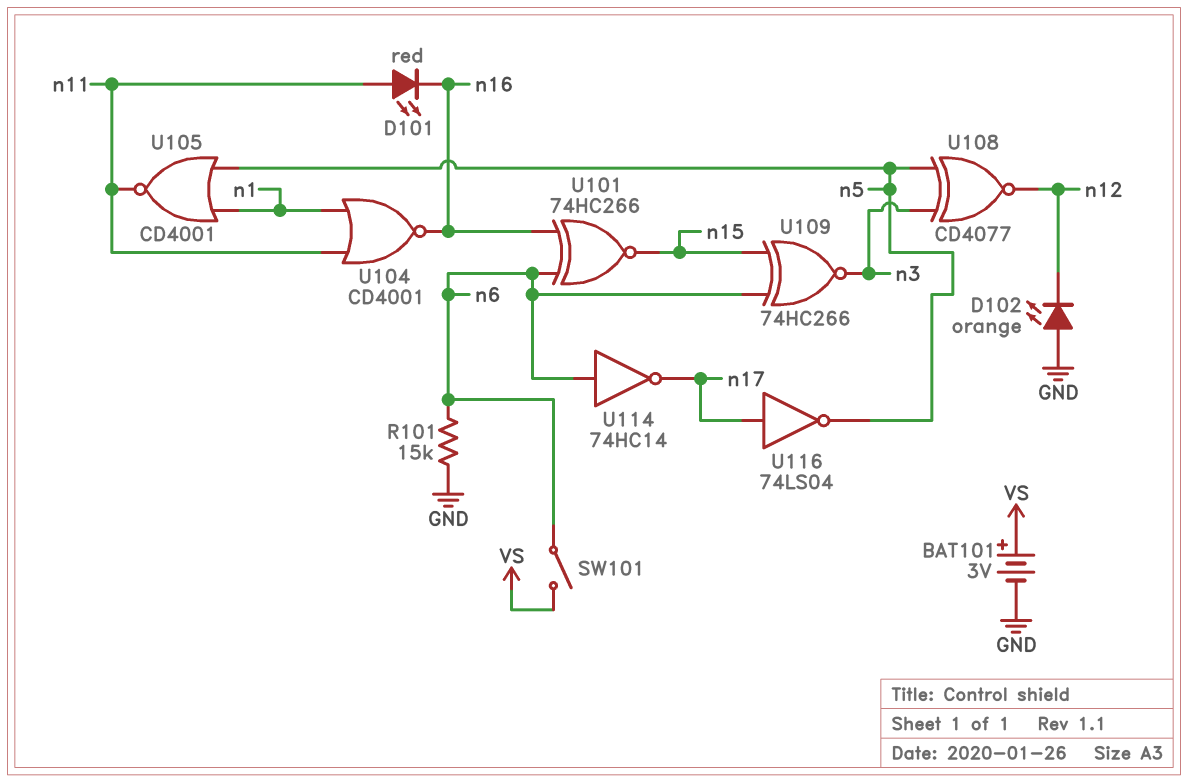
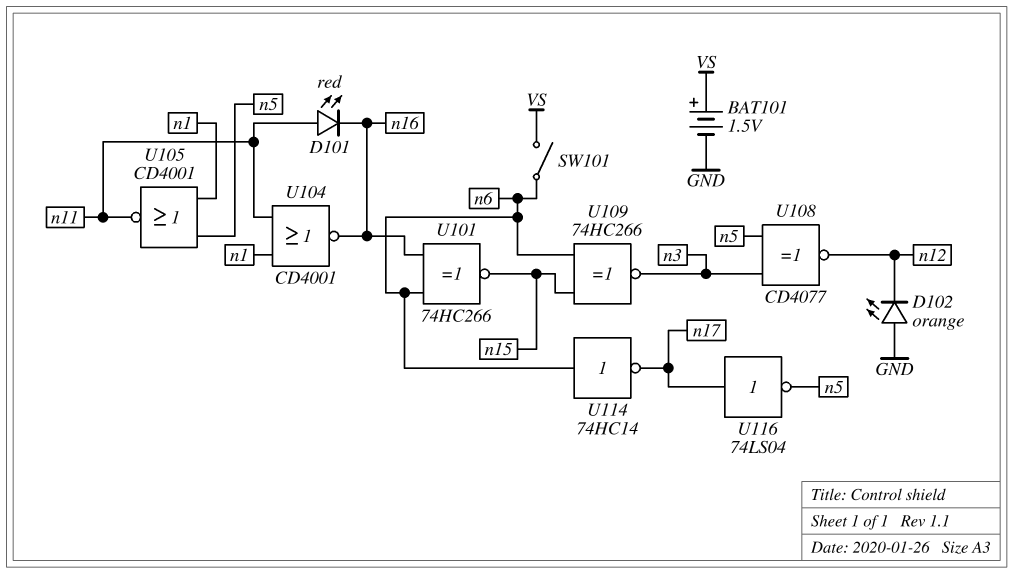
BAT101: 3V (plus VS, minus GND) -> 1.5V (plus VS, minus GND)
R101: 15k (GND, n6) -> none

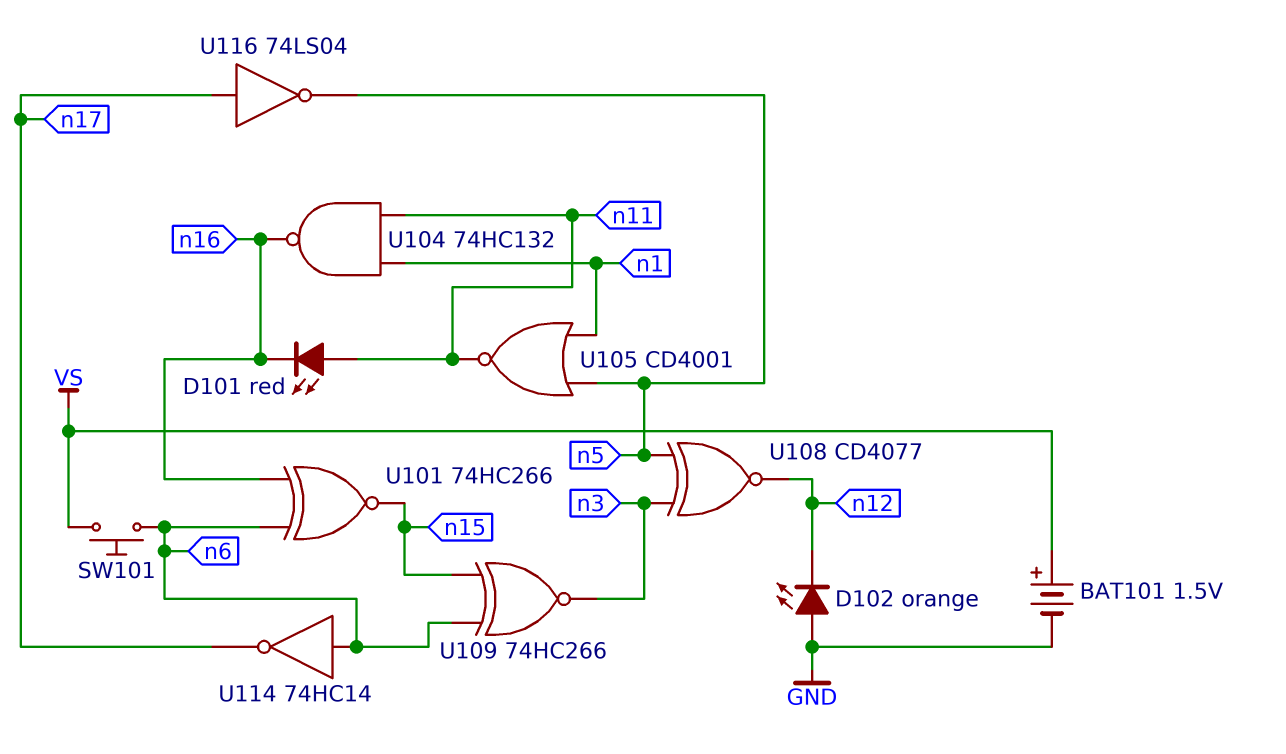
SW101: switch (VS, n6) -> button (VS, n6)
U104: NOR CD4001 (in n1, in n11, out n16) -> NAND 74HC132 (in n1, in n11, out n16)

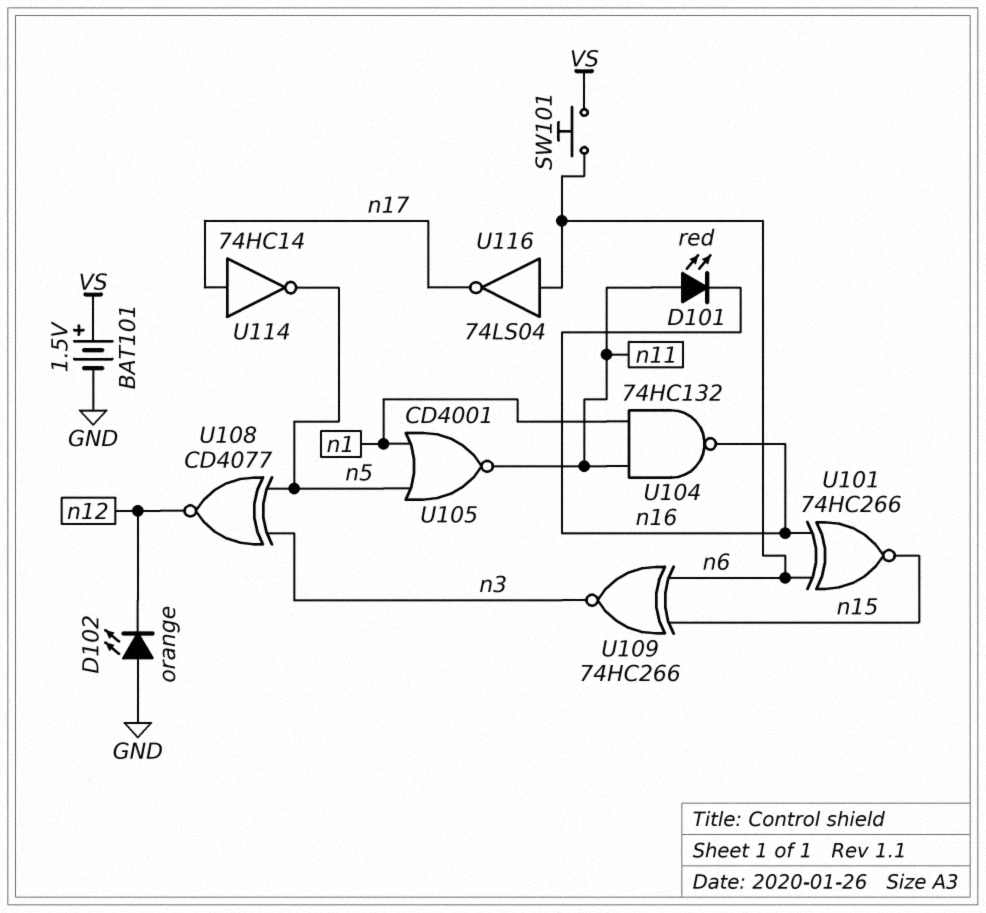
U114: NOT 74HC14 (in n6, out n17) -> NOT 74HC14 (in n17, out n5)
U116: NOT 74LS04 (in n17, out n5) -> NOT 74LS04 (in n6, out n17)

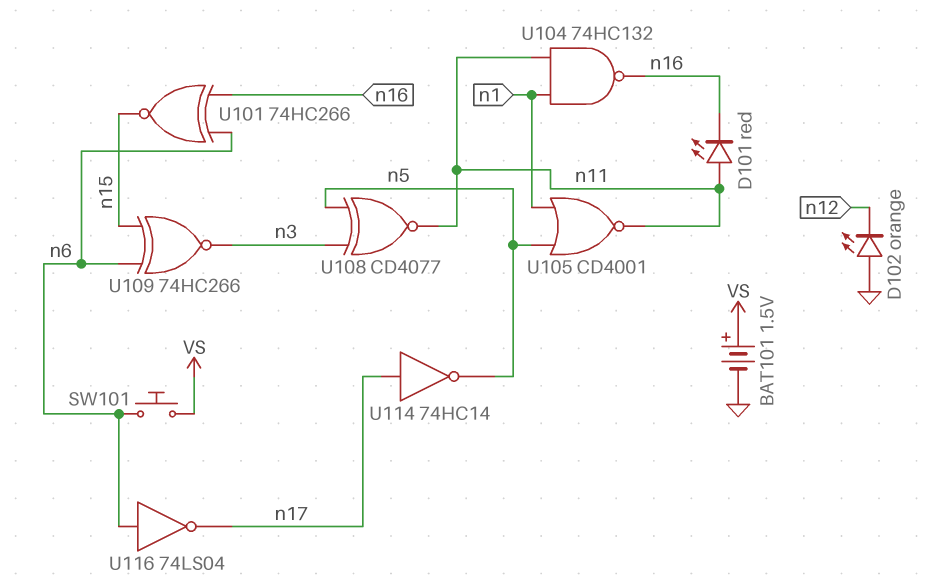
U108: XNOR CD4077 (in n3, in n5, out n12) -> XNOR CD4077 (in n3, in n5, out n11)

